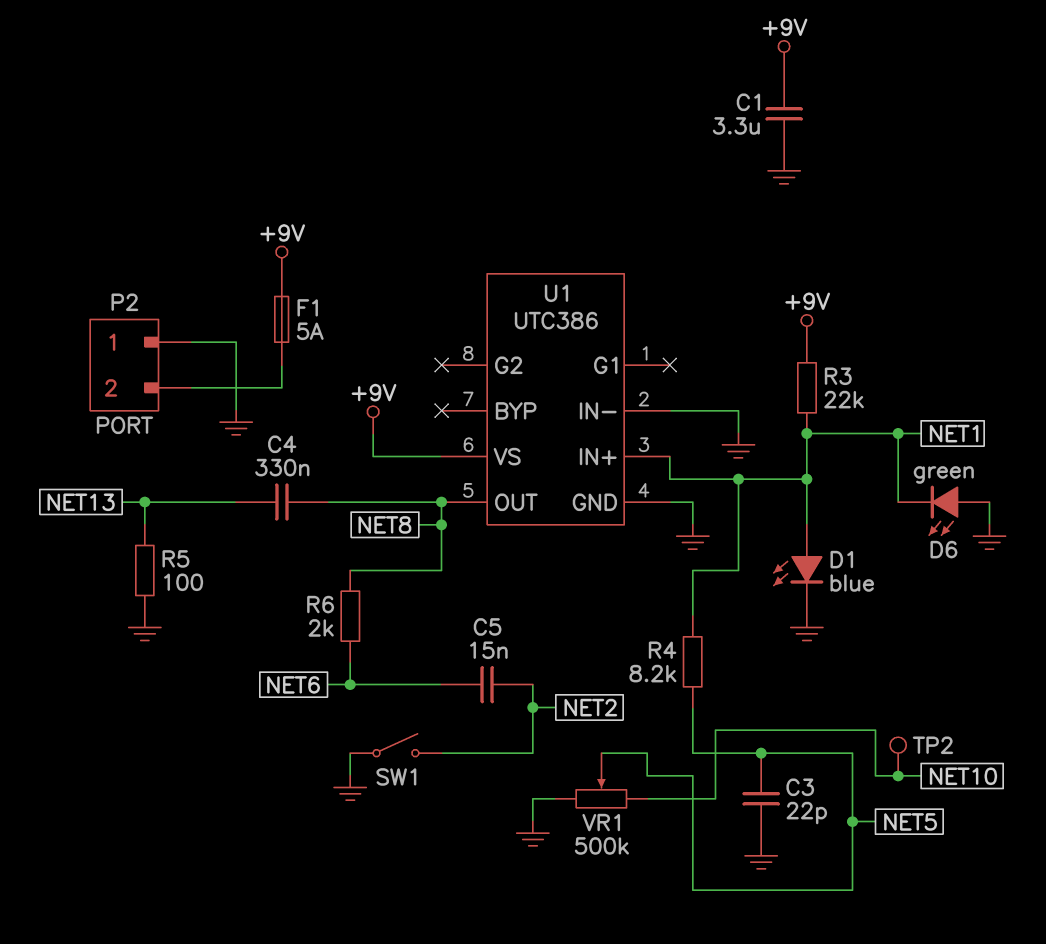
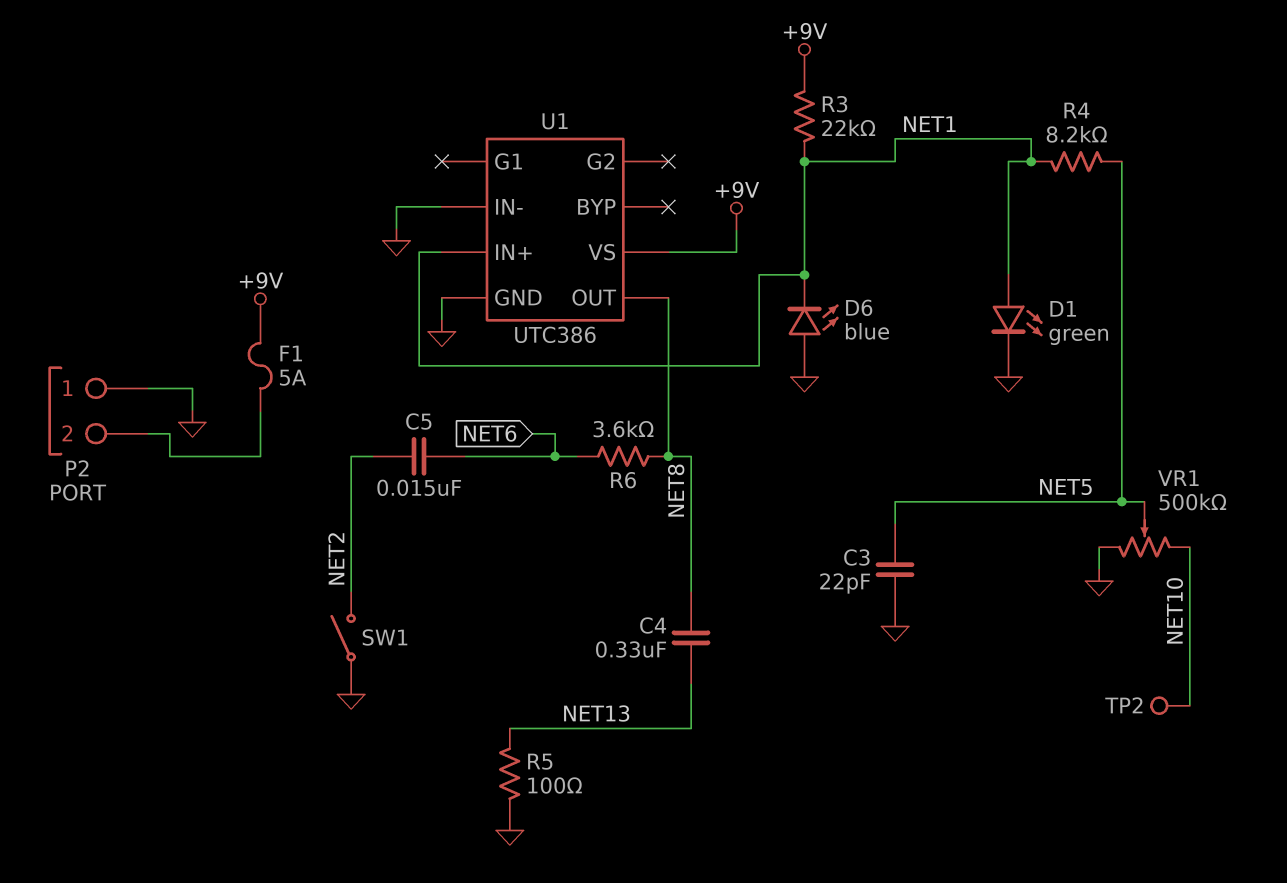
C1: 3.3uF (+9V, GND) -> none
D1: LED blue (A NET1, K GND) -> LED green (A NET1, K GND)
D6: LED green (A GND, K NET1) -> LED blue (A GND, K NET1)
R6: 2k (NET6, NET8) -> 3.6k (NET6, NET8)

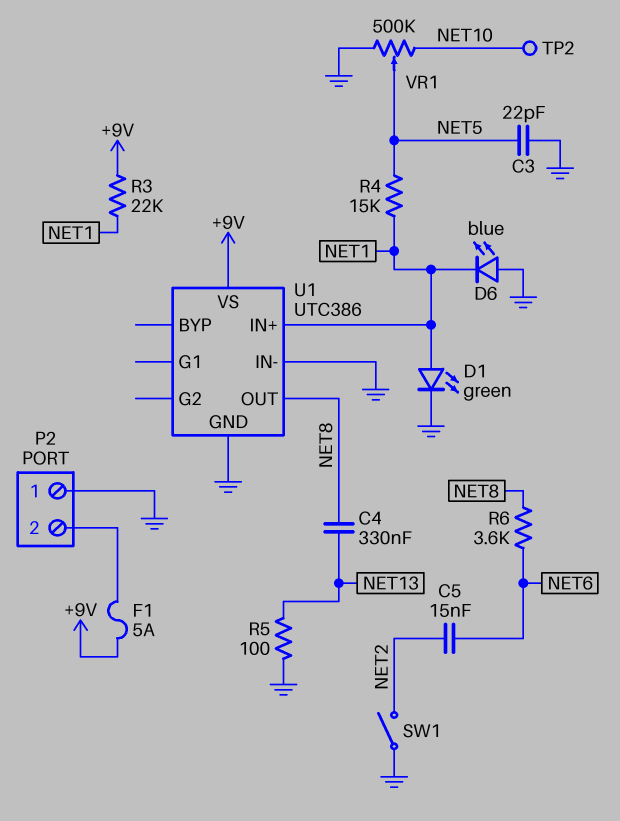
R4: 8.2k (NET1, NET5) -> 15k (NET1, NET5)

